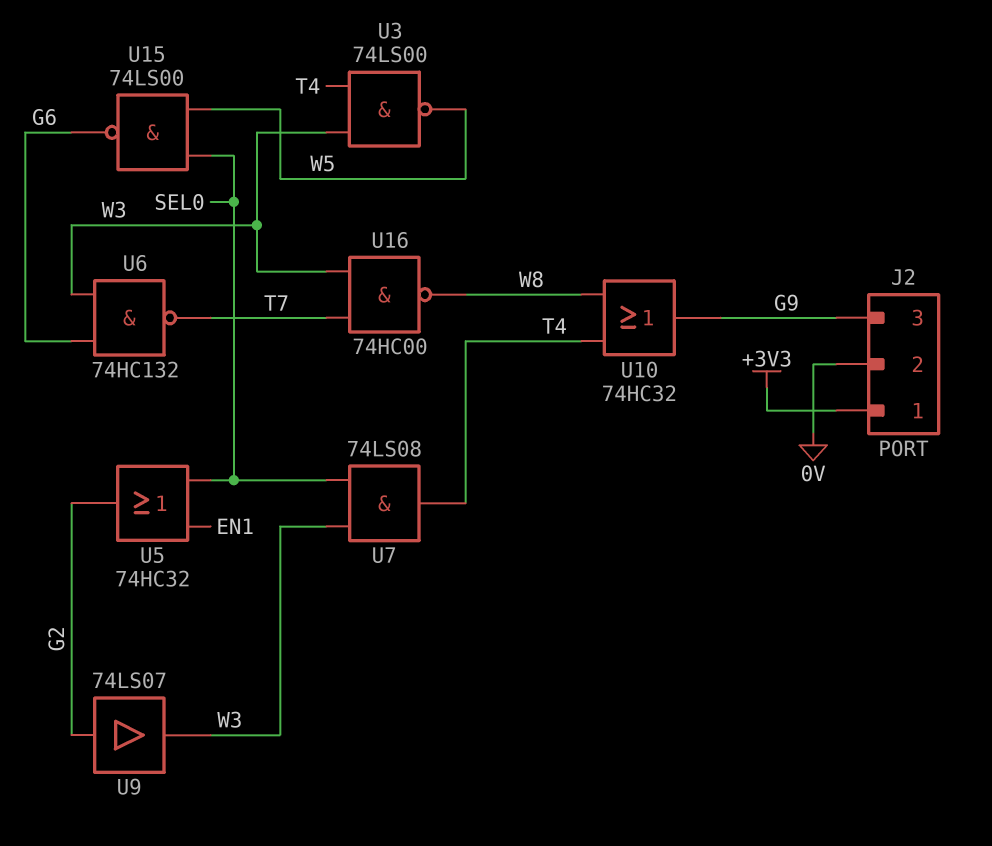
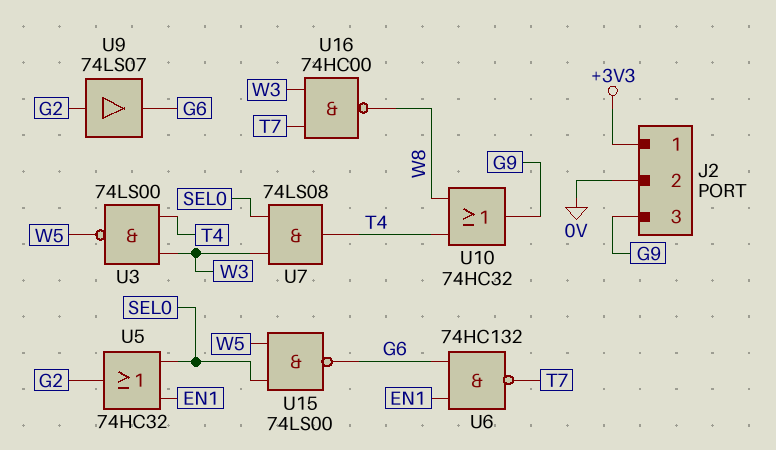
U6: NAND 74HC132 (in G6, in W3, out T7) -> NAND 74HC132 (in EN1, in G6, out T7)
U9: buffer 74LS07 (in G2, out W3) -> buffer 74LS07 (in G2, out G6)

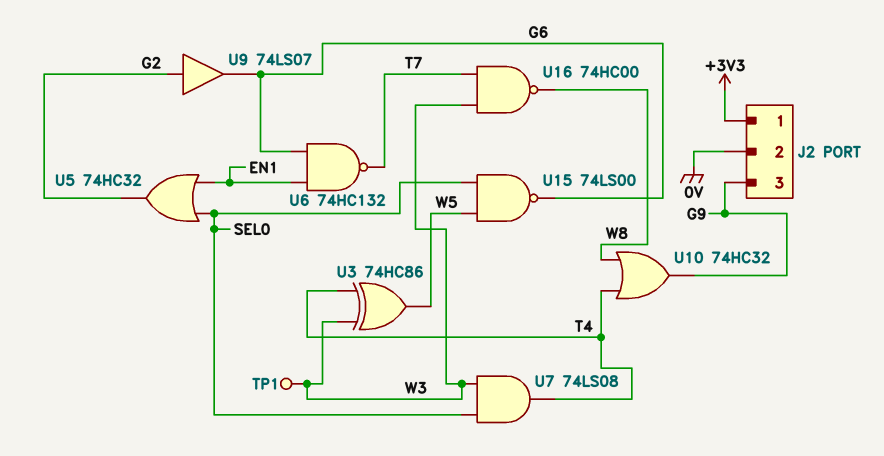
TP1: none -> test point (W3)
U3: NAND 74LS00 (in T4, in W3, out W5) -> XOR 74HC86 (in T4, in W3, out W5)

